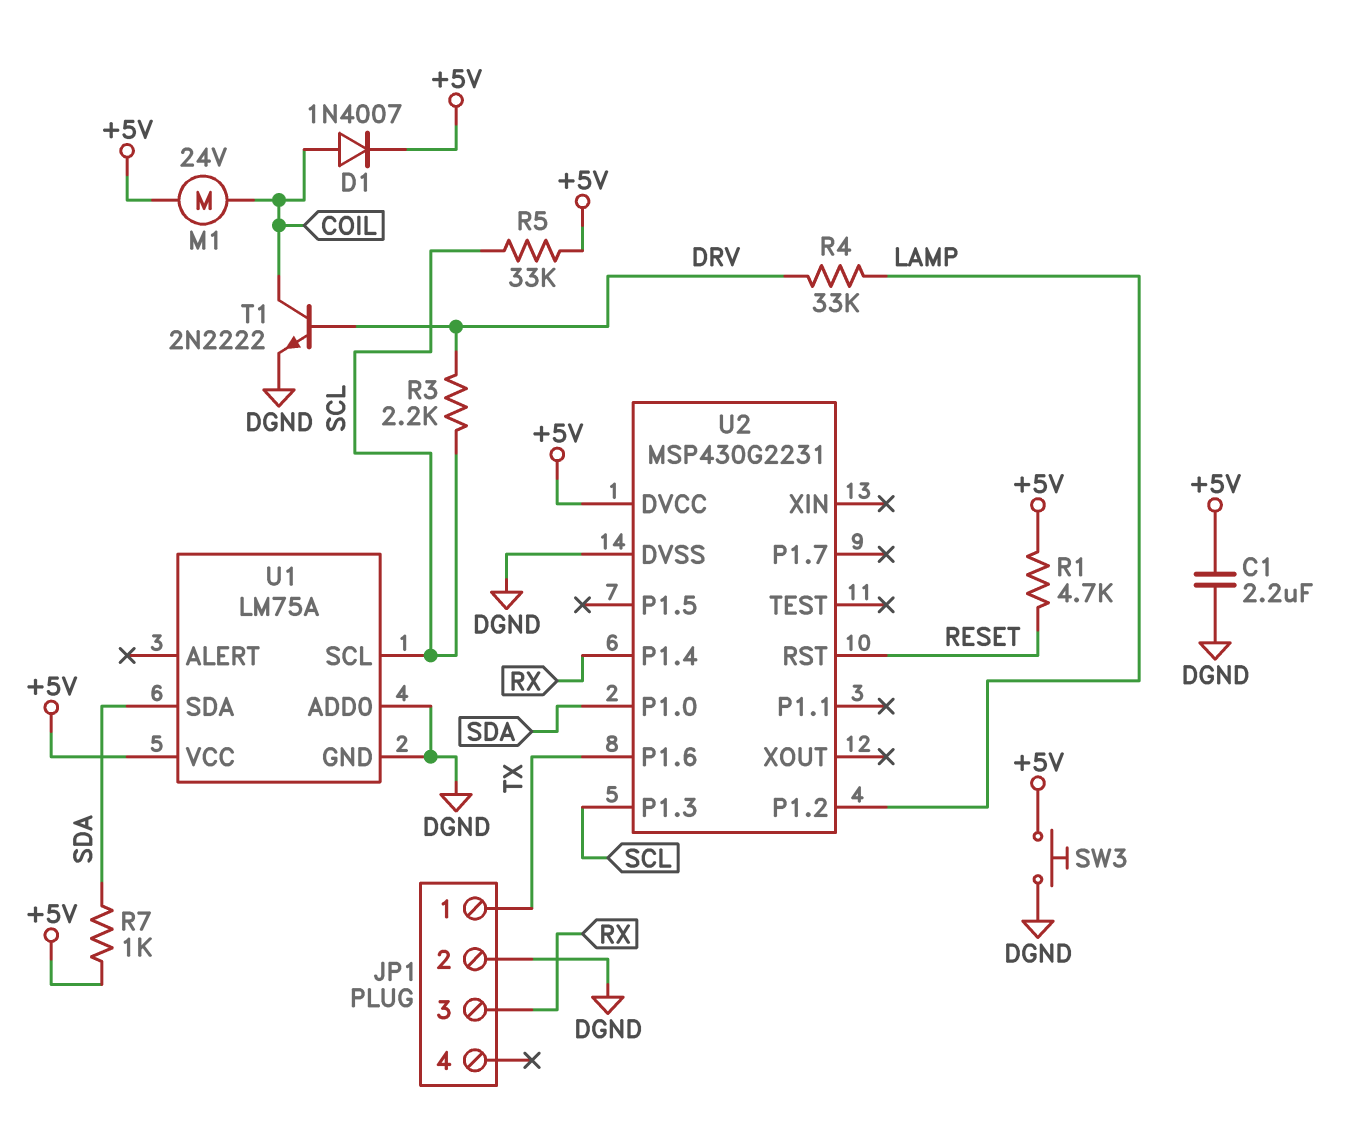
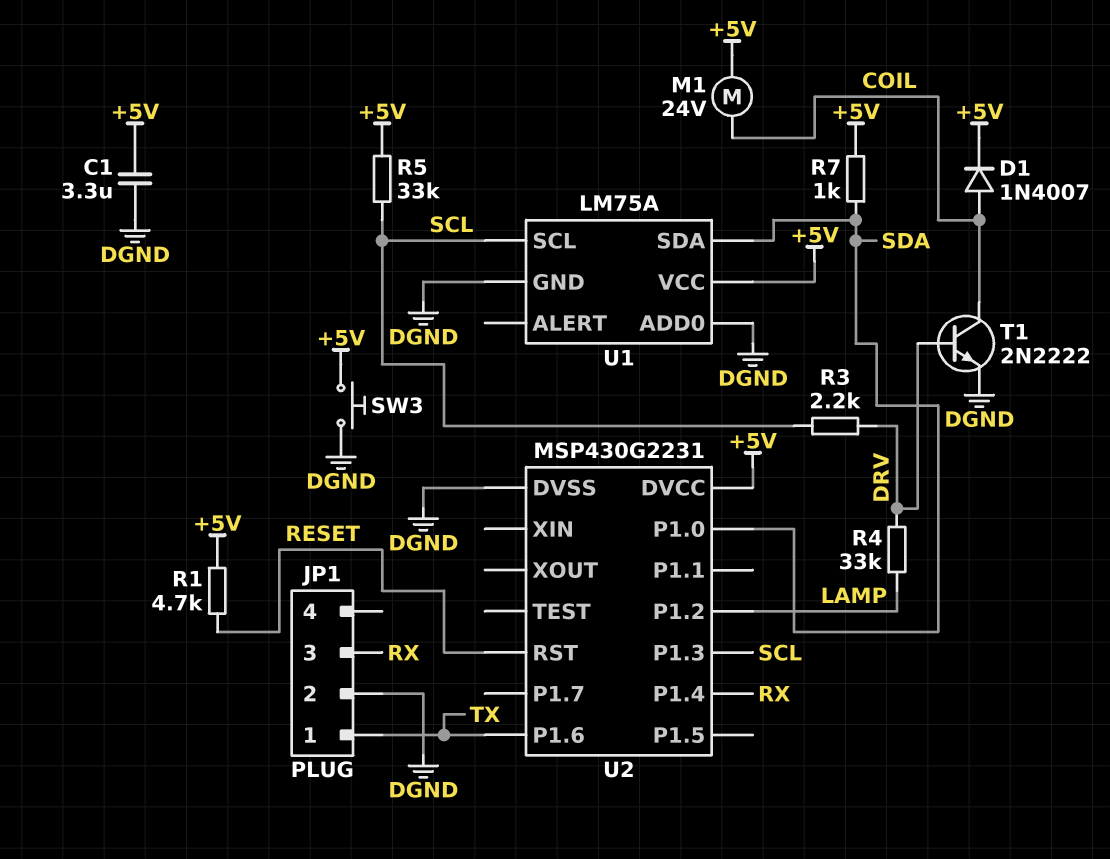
C1: 2.2uF (+5V, DGND) -> 3.3uF (+5V, DGND)

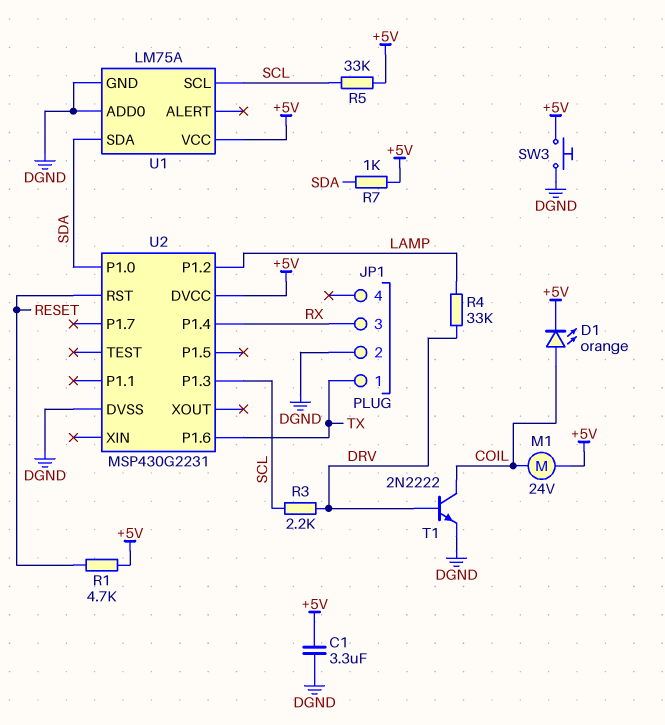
D1: diode 1N4007 (A COIL, K +5V) -> LED orange (A COIL, K +5V)

